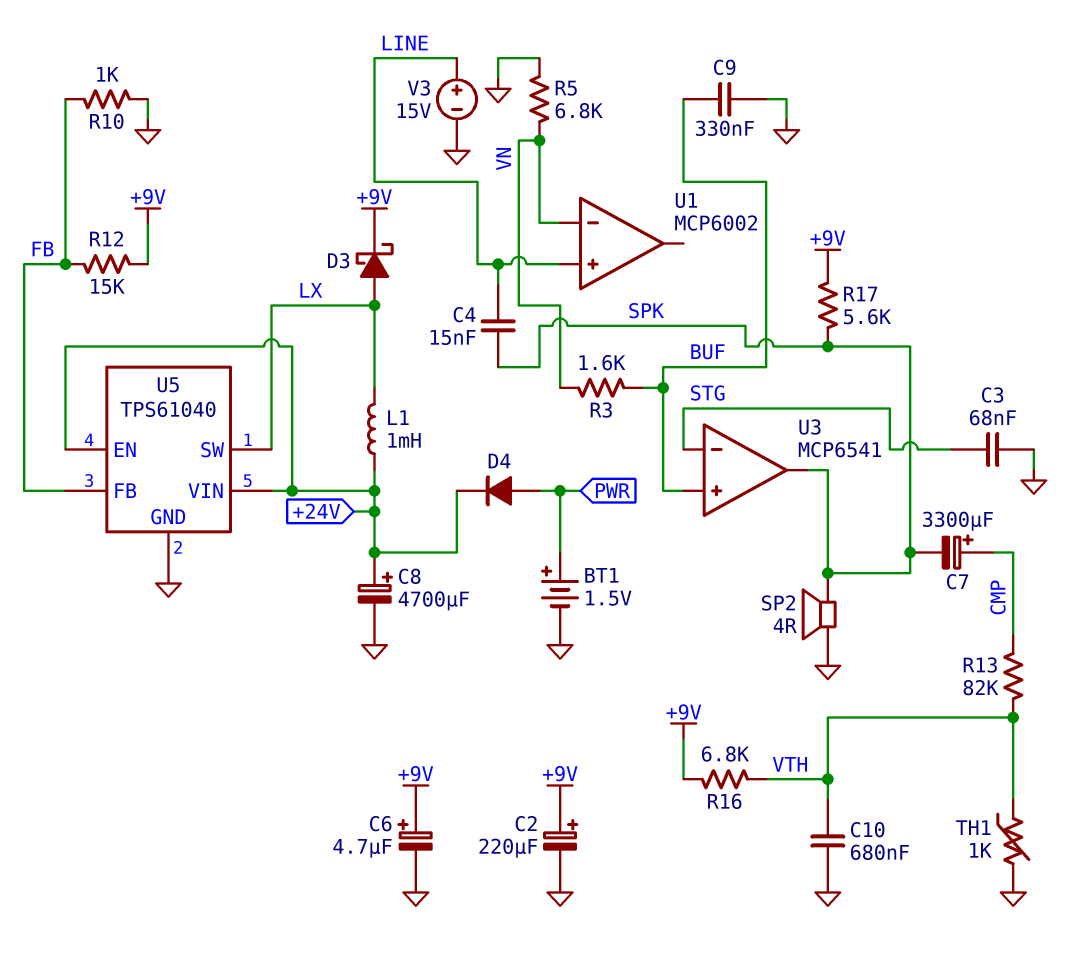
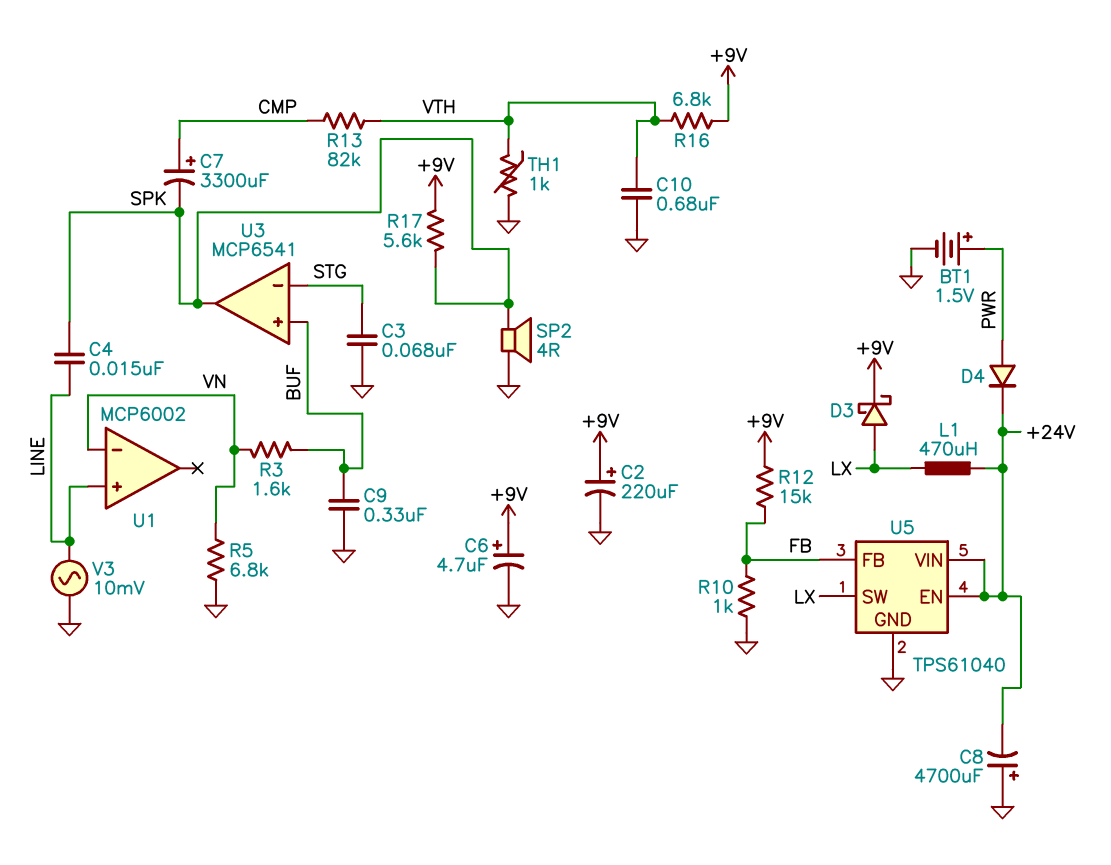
C8: 4700uF (plus +24V, minus GND) -> 4700uF (plus GND, minus +24V)
L1: 1mH (+24V, LX) -> 470uH (+24V, LX)
V3: 15V (plus LINE, minus GND) -> AC 10mV (GND, LINE)

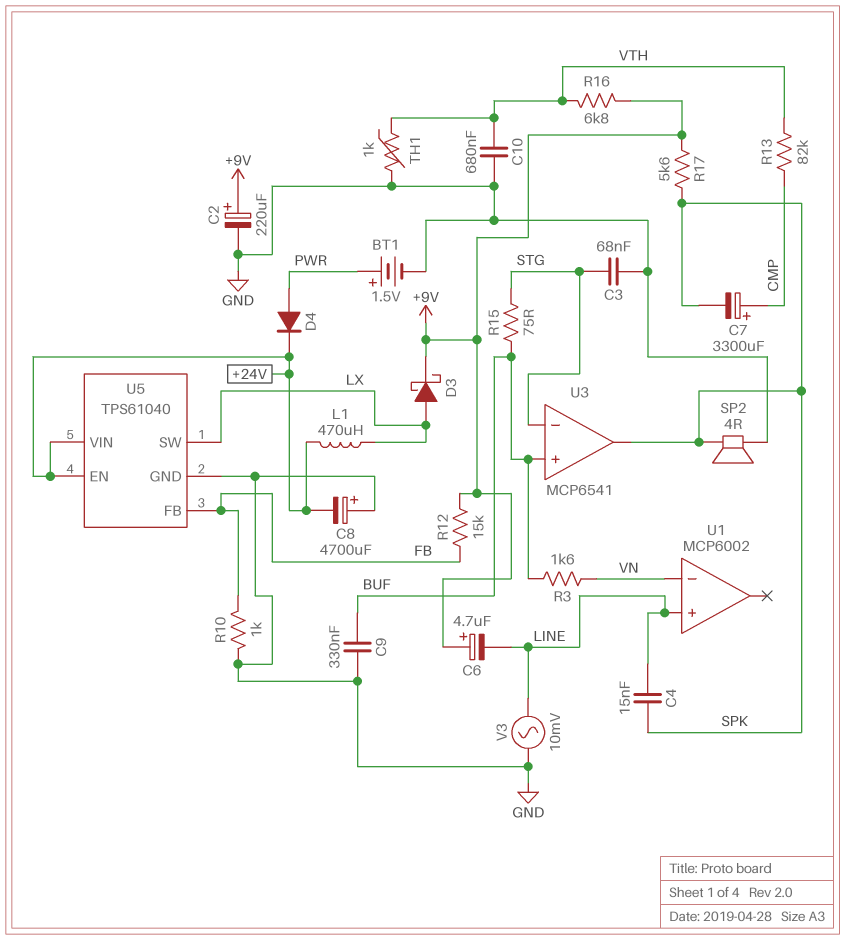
C6: 4.7uF (plus +9V, minus GND) -> 4.7uF (plus +9V, minus LINE)
R5: 6.8k (GND, VN) -> none
R15: none -> 75 (BUF, STG)

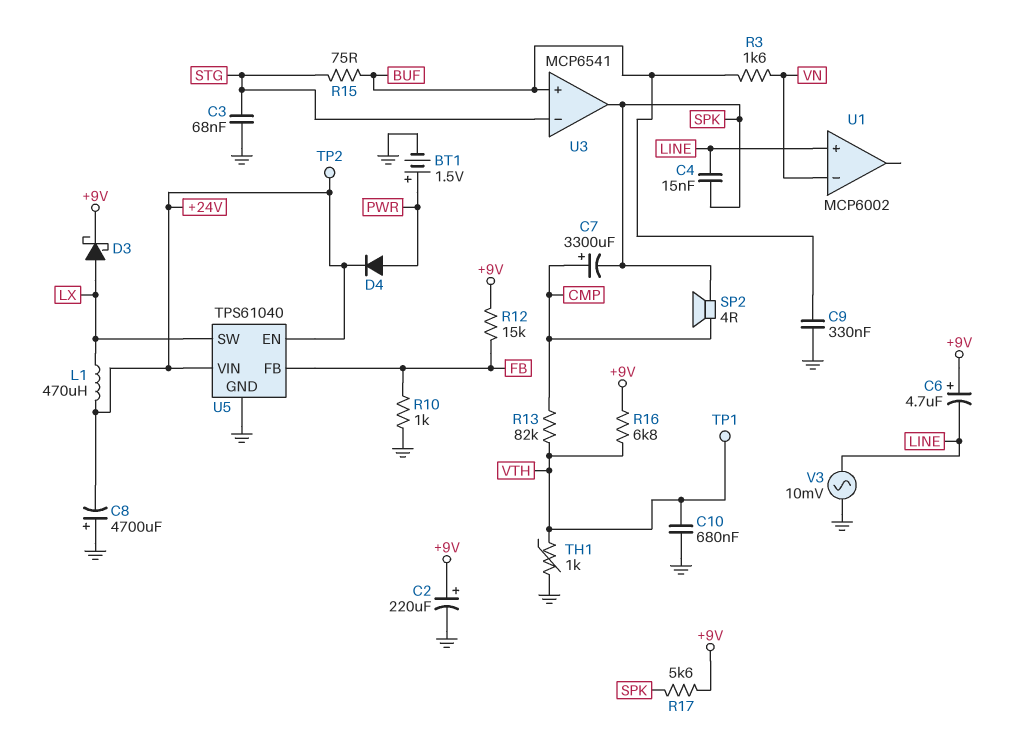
SP2: speaker 4R (GND, SPK) -> speaker 4R (CMP, SPK)
TP1: none -> test point (VTH)
TP2: none -> test point (+24V)

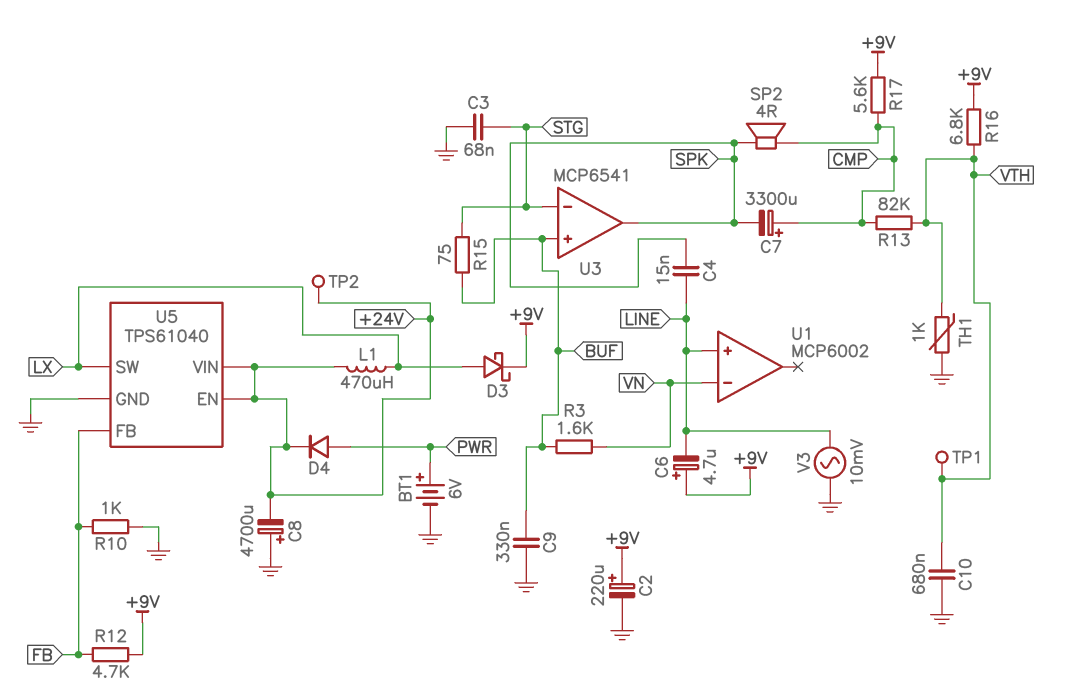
BT1: 1.5V (plus PWR, minus GND) -> 6V (plus PWR, minus GND)
R12: 15k (+9V, FB) -> 4.7k (+9V, FB)
R17: 5.6k (+9V, SPK) -> 5.6k (+9V, CMP)

